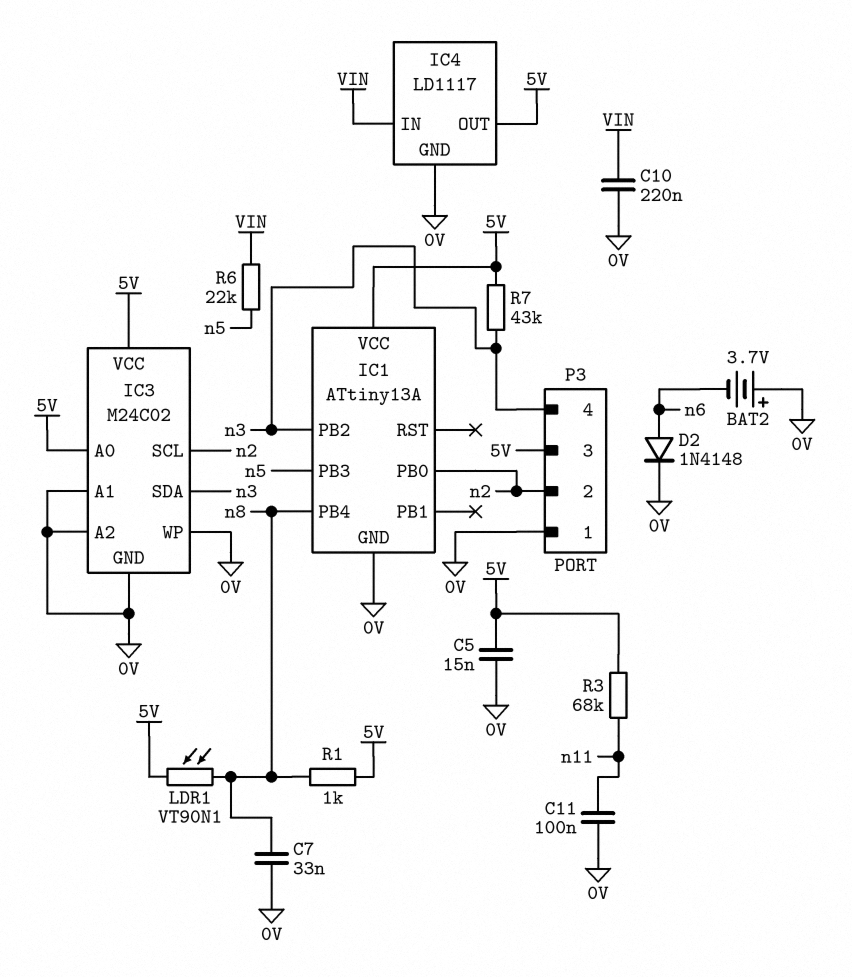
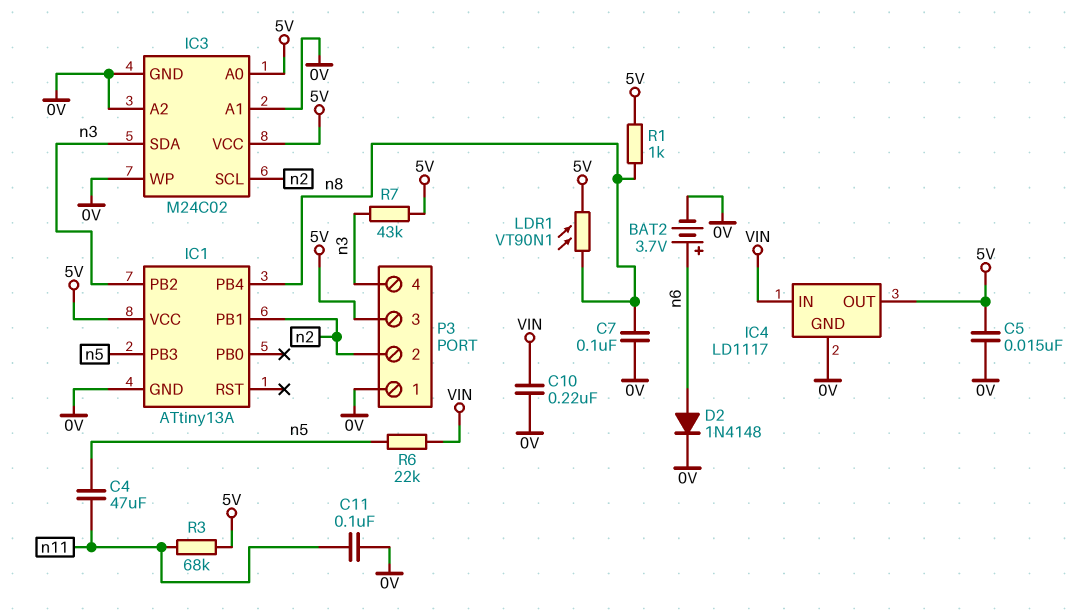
BAT2: 3.7V (plus 0V, minus n6) -> 3.7V (plus n6, minus 0V)
C4: none -> 47uF (n5, n11)
C7: 33nF (0V, n8) -> 100nF (0V, n8)
IC1 pin PB0: n2 -> none
IC1 pin PB1: none -> n2

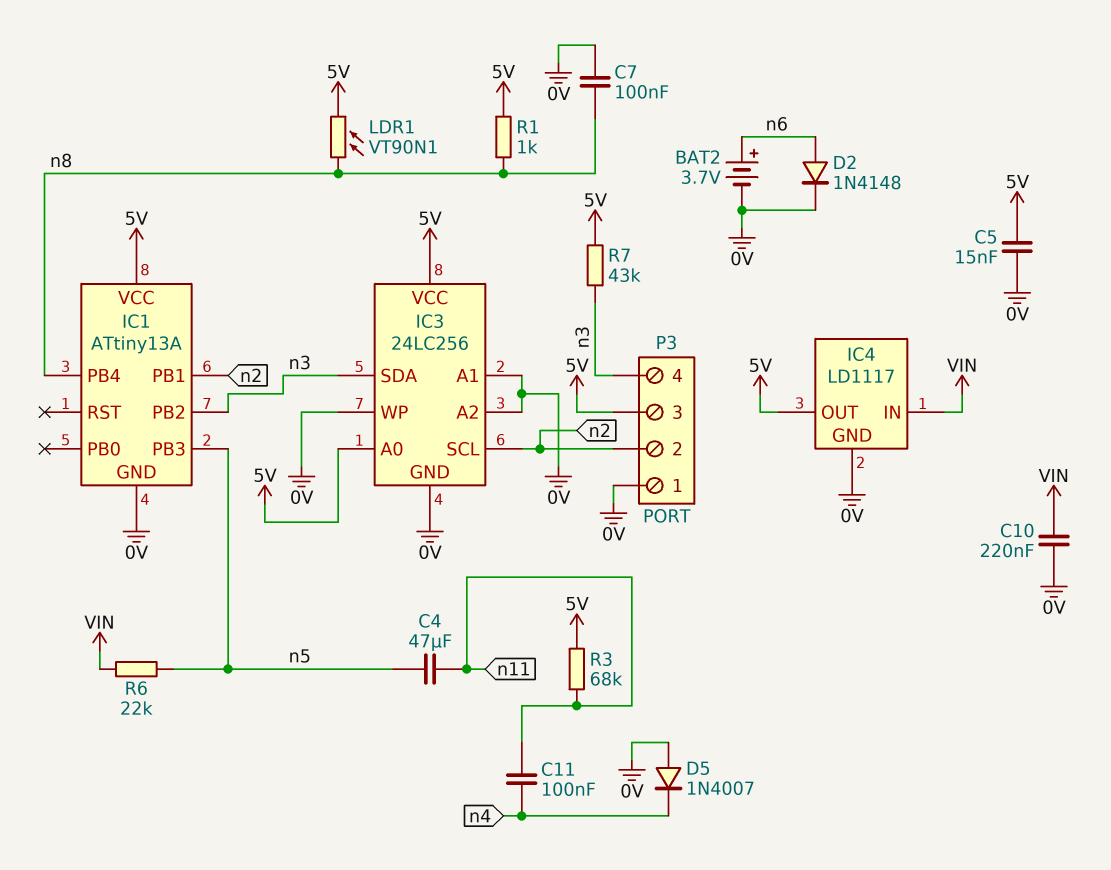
C11: 100nF (0V, n11) -> 100nF (n4, n11)
D5: none -> diode 1N4007 (A 0V, K n4)
IC3: M24C02 -> 24LC256

